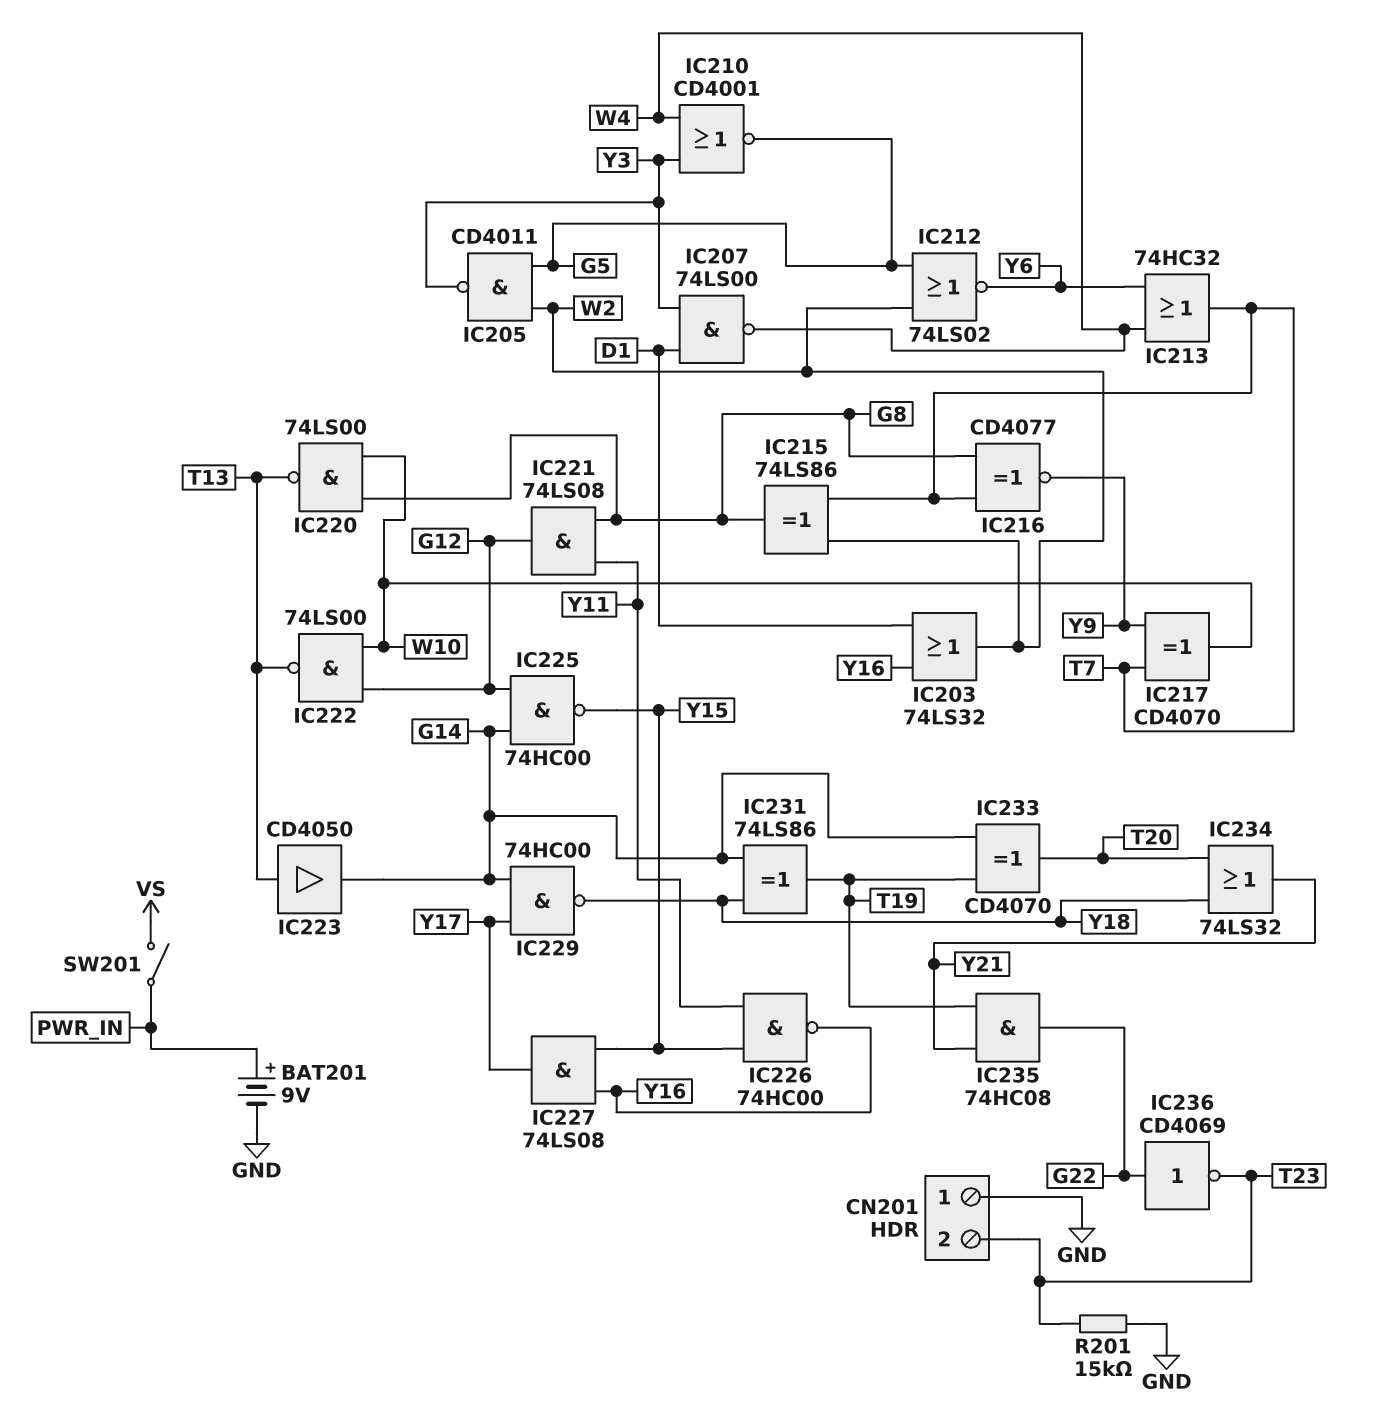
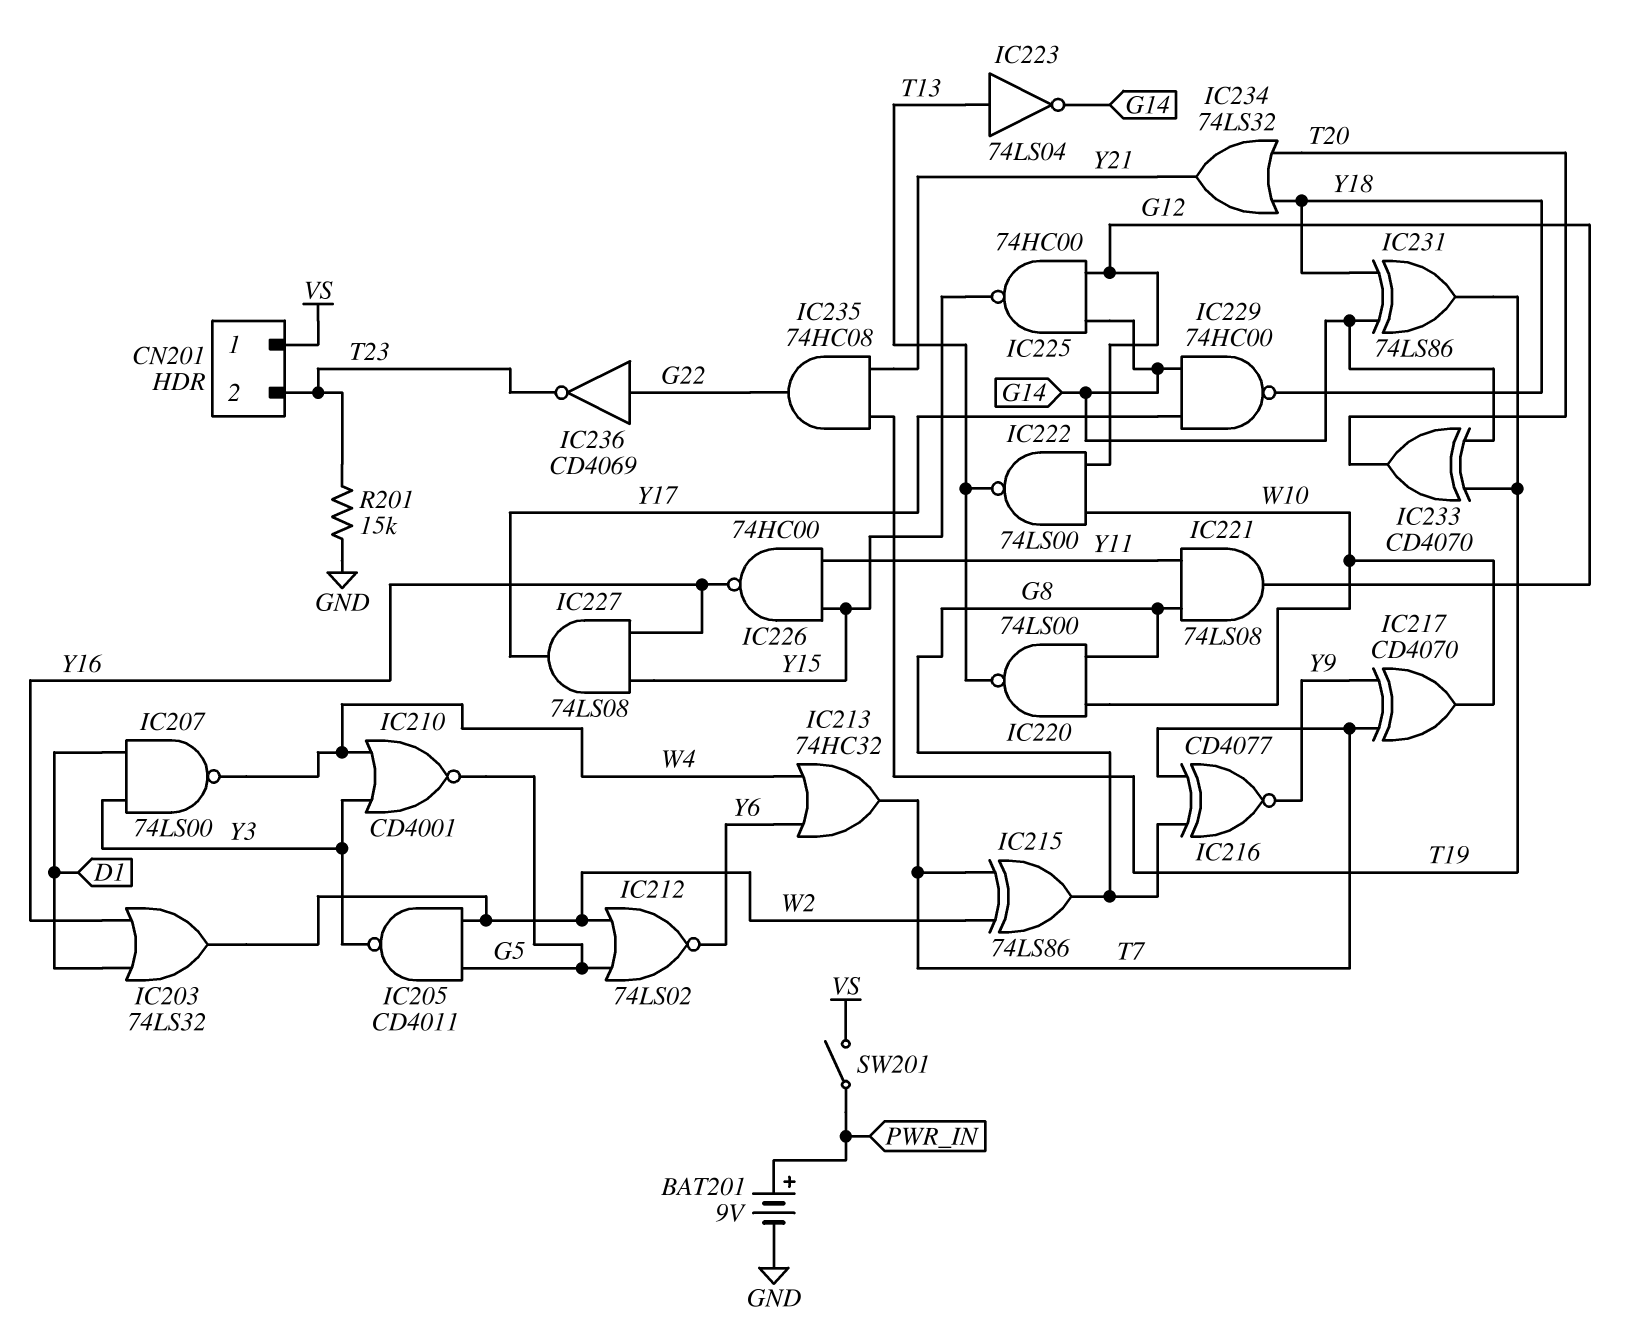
CN201 pin 1: GND -> VS
IC223: buffer CD4050 (in T13, out G14) -> NOT 74LS04 (in T13, out G14)

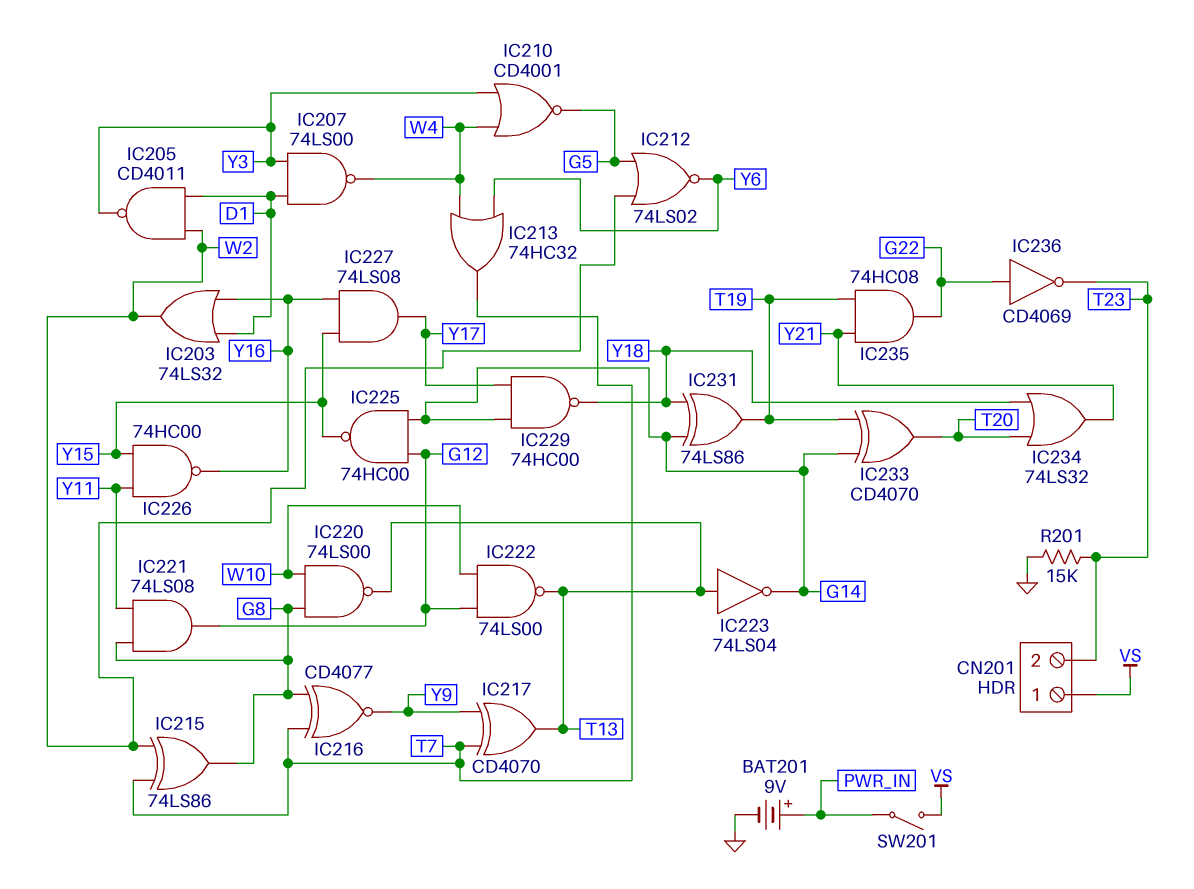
IC205: NAND CD4011 (in G5, in W2, out Y3) -> NAND CD4011 (in D1, in W2, out Y3)
IC217: XOR CD4070 (in T7, in Y9, out W10) -> XOR CD4070 (in T7, in Y9, out T13)

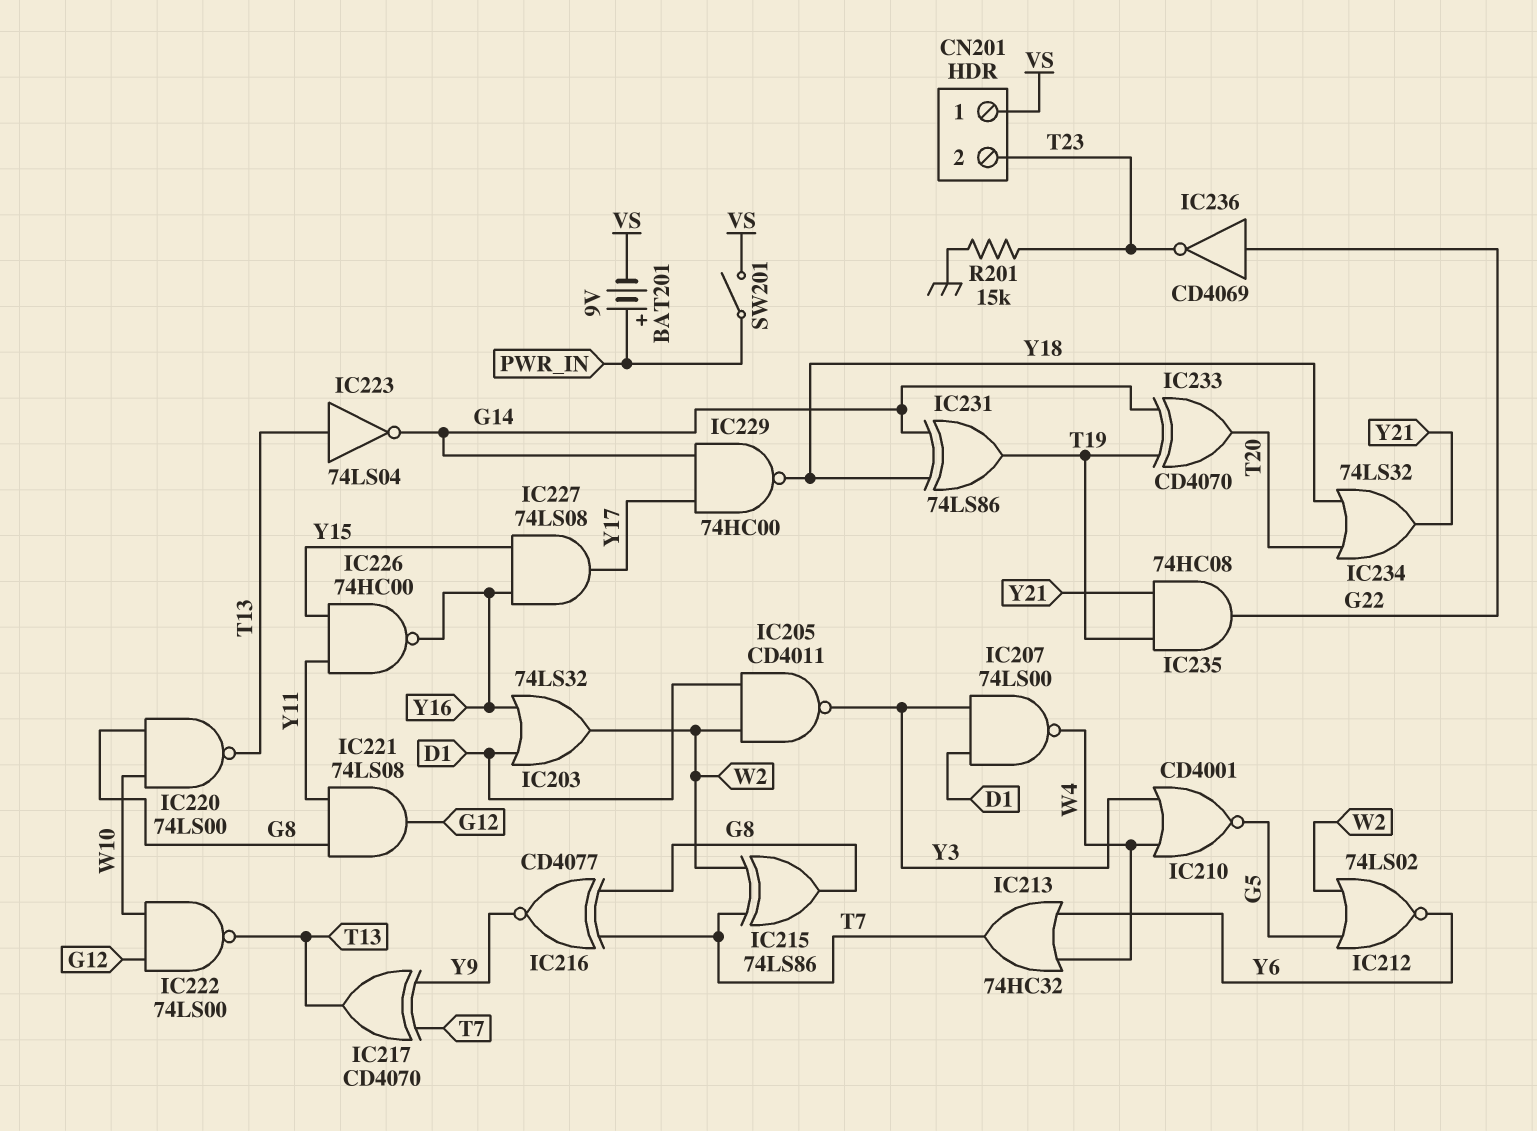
BAT201: 9V (plus PWR_IN, minus GND) -> 9V (plus PWR_IN, minus VS)
IC225: NAND 74HC00 (in G12, in G14, out Y15) -> none

